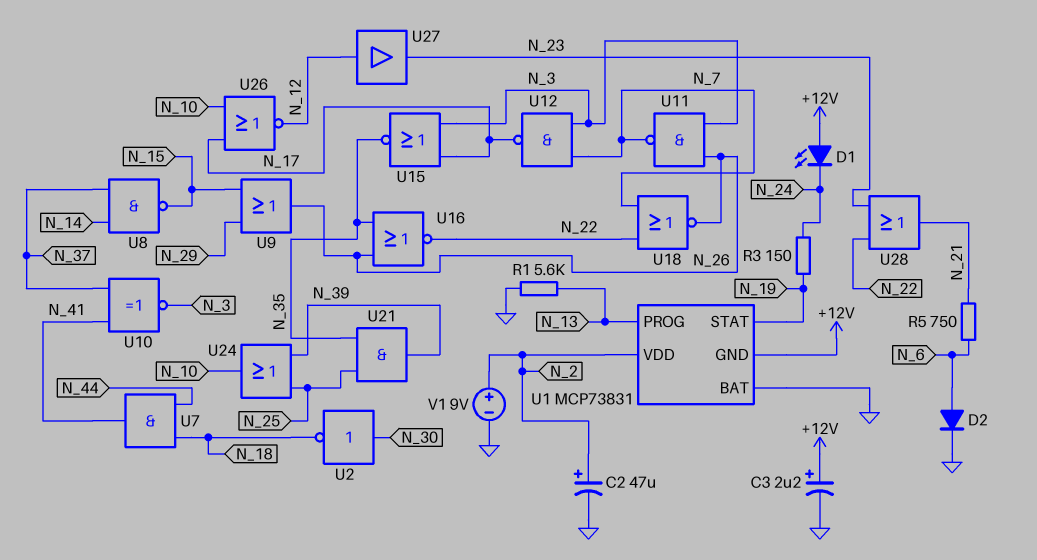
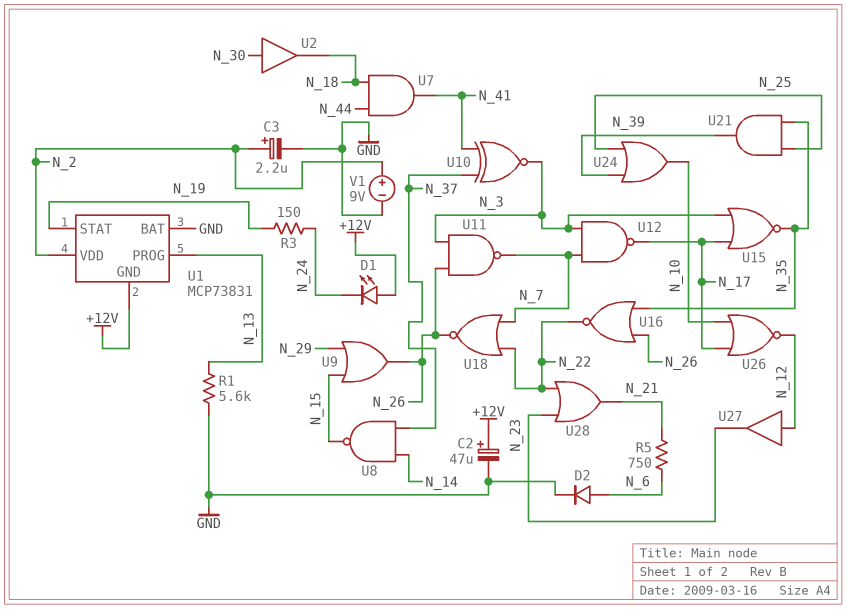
C2: 47uF (plus N_2, minus GND) -> 47uF (plus +12V, minus GND)
C3: 2.2uF (plus +12V, minus GND) -> 2.2uF (plus N_2, minus GND)
U2: NOT (in N_30, out N_18) -> buffer (in N_30, out N_18)

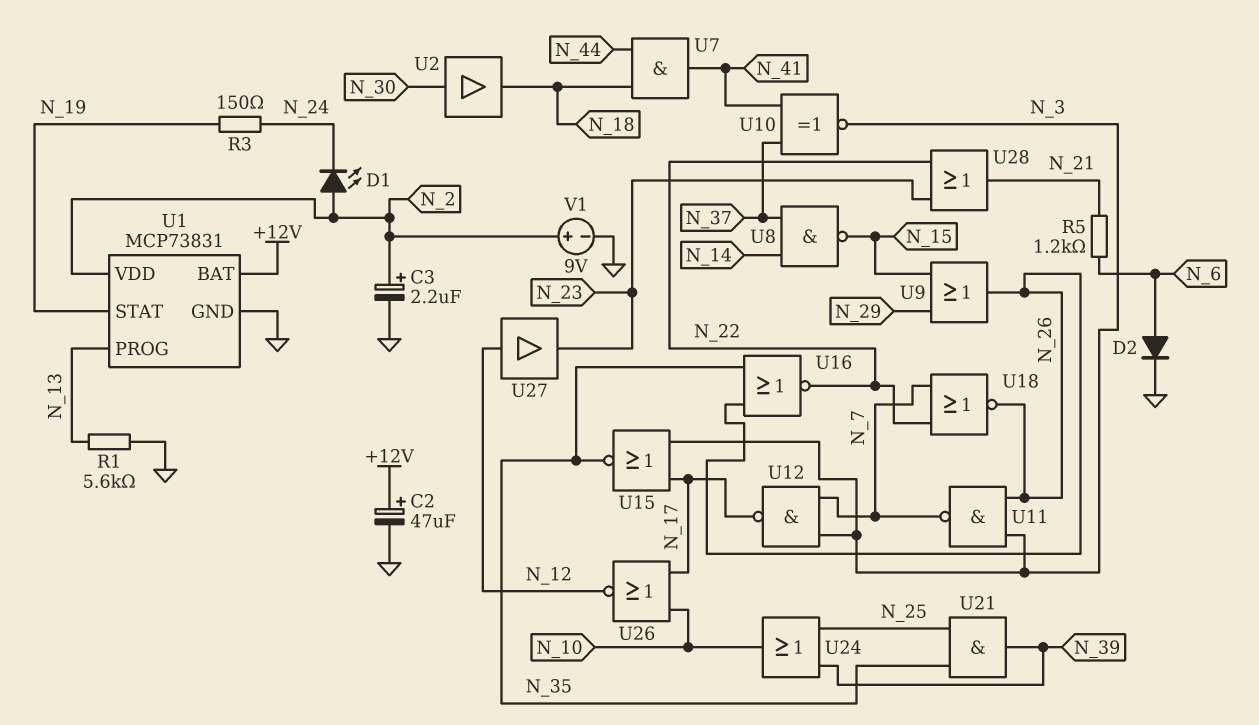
D1: LED (A +12V, K N_24) -> LED (A N_2, K N_24)
R5: 750 (N_6, N_21) -> 1.2k (N_6, N_21)
U1 pin BAT: GND -> +12V
U1 pin GND: +12V -> GND

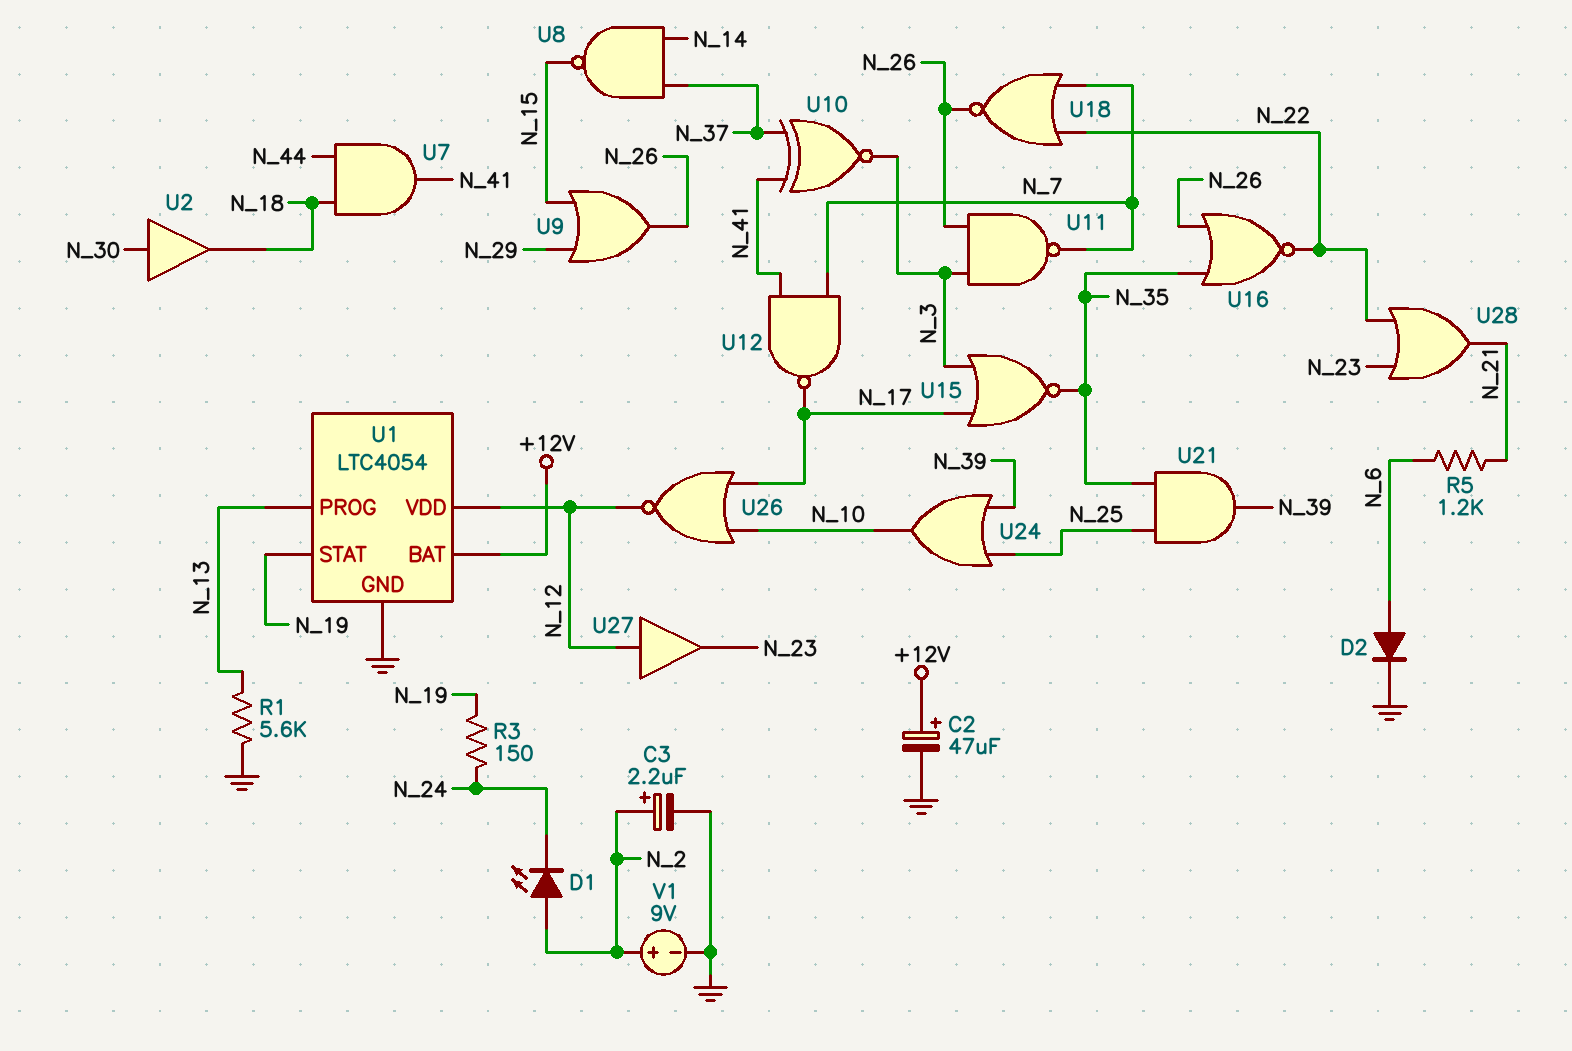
U1: MCP73831 -> LTC4054
U1 pin VDD: N_2 -> N_12
U12: NAND (in N_3, in N_7, out N_17) -> NAND (in N_7, in N_41, out N_17)

